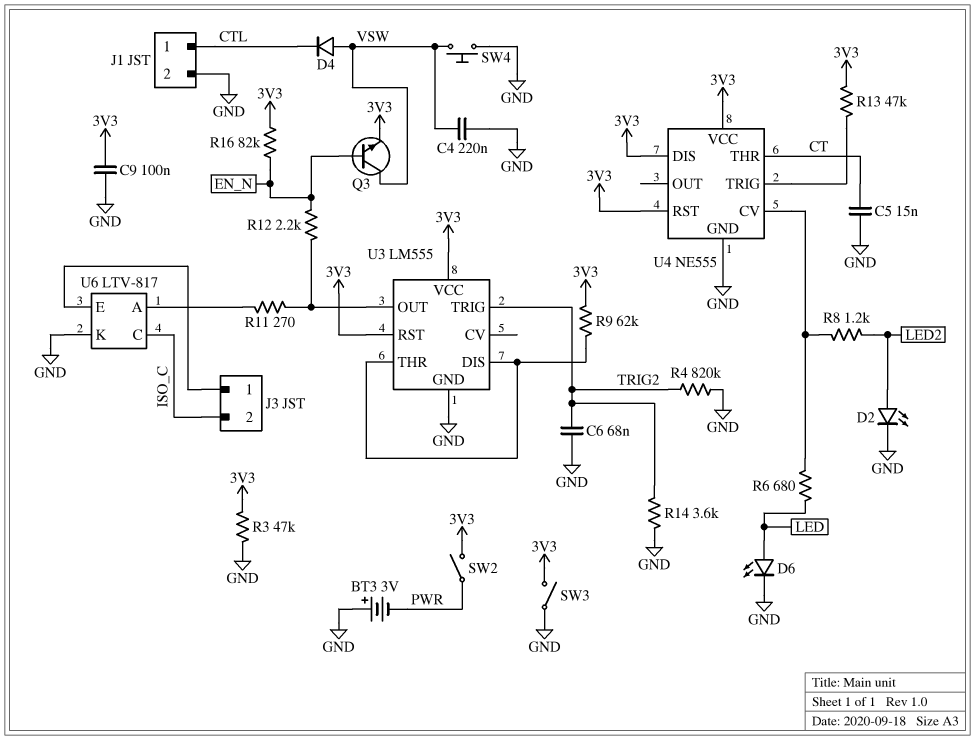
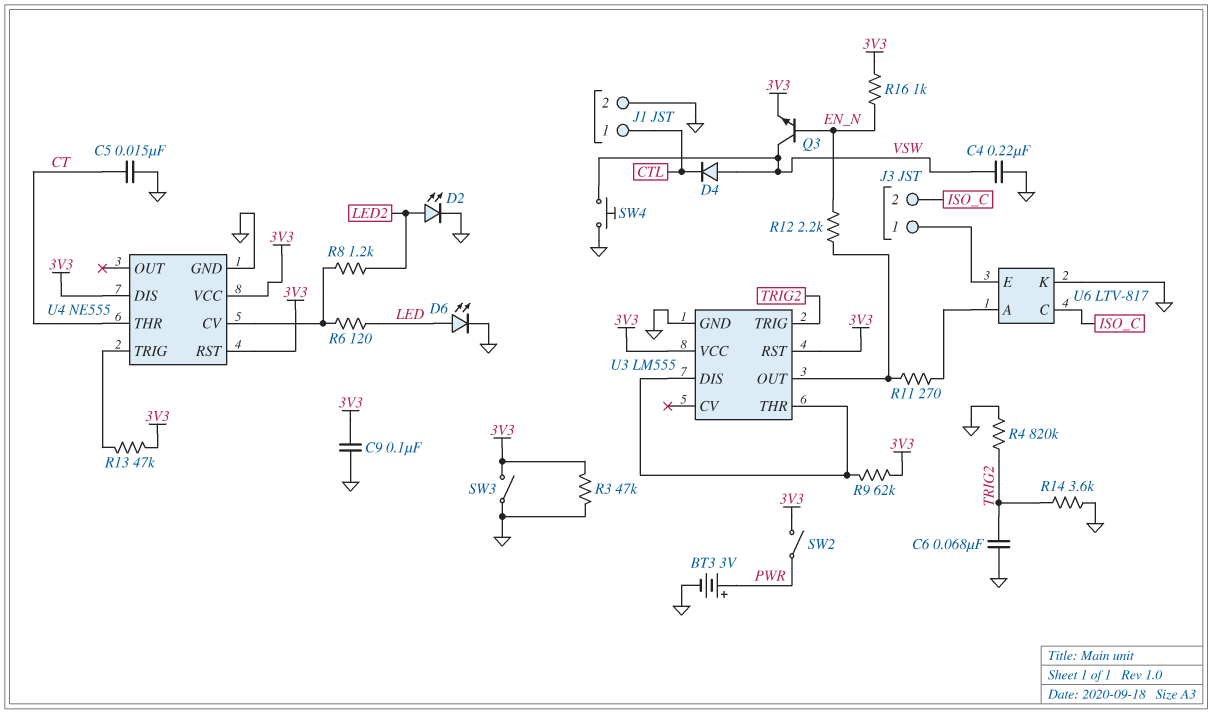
BT3: 3V (plus GND, minus PWR) -> 3V (plus PWR, minus GND)
R6: 680 (LED, U4/CV) -> 120 (LED, U4/CV)
R16: 82k (3V3, EN_N) -> 1k (3V3, EN_N)

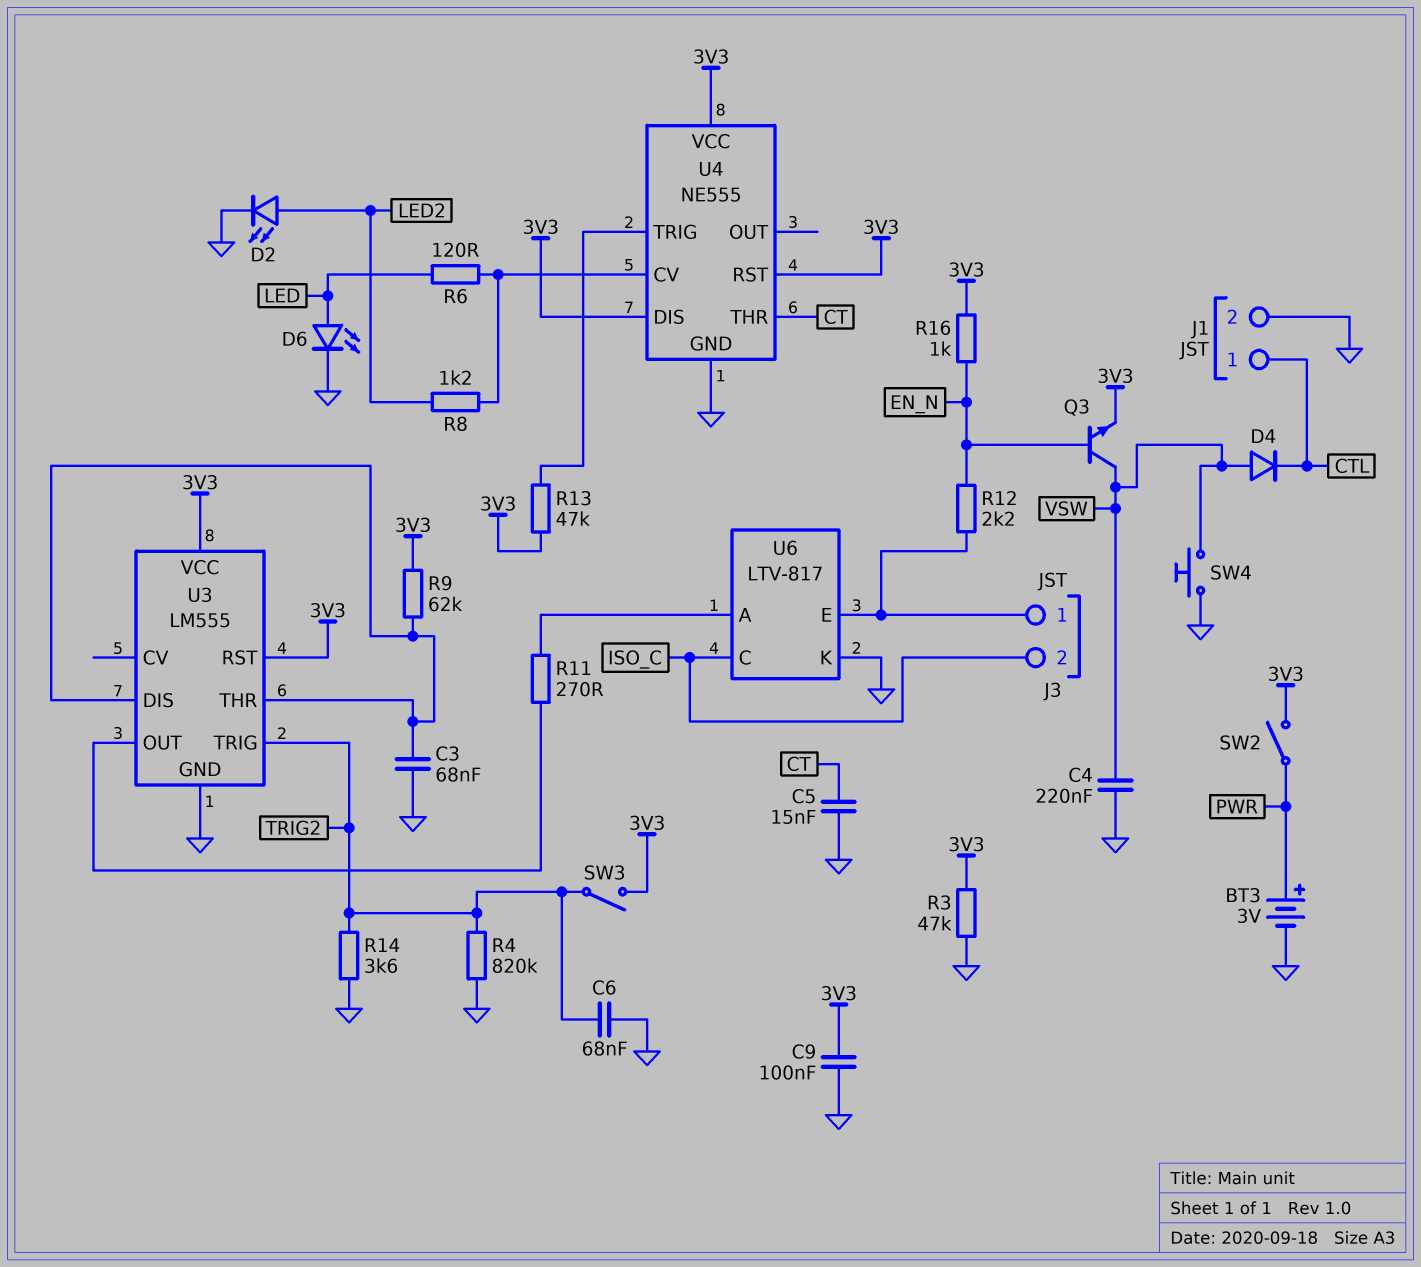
C3: none -> 68nF (GND, U3/DIS)
R12: 2.2k (EN_N, U3/OUT) -> 2.2k (EN_N, J3/1)
SW3: switch (3V3, GND) -> switch (3V3, TRIG2)

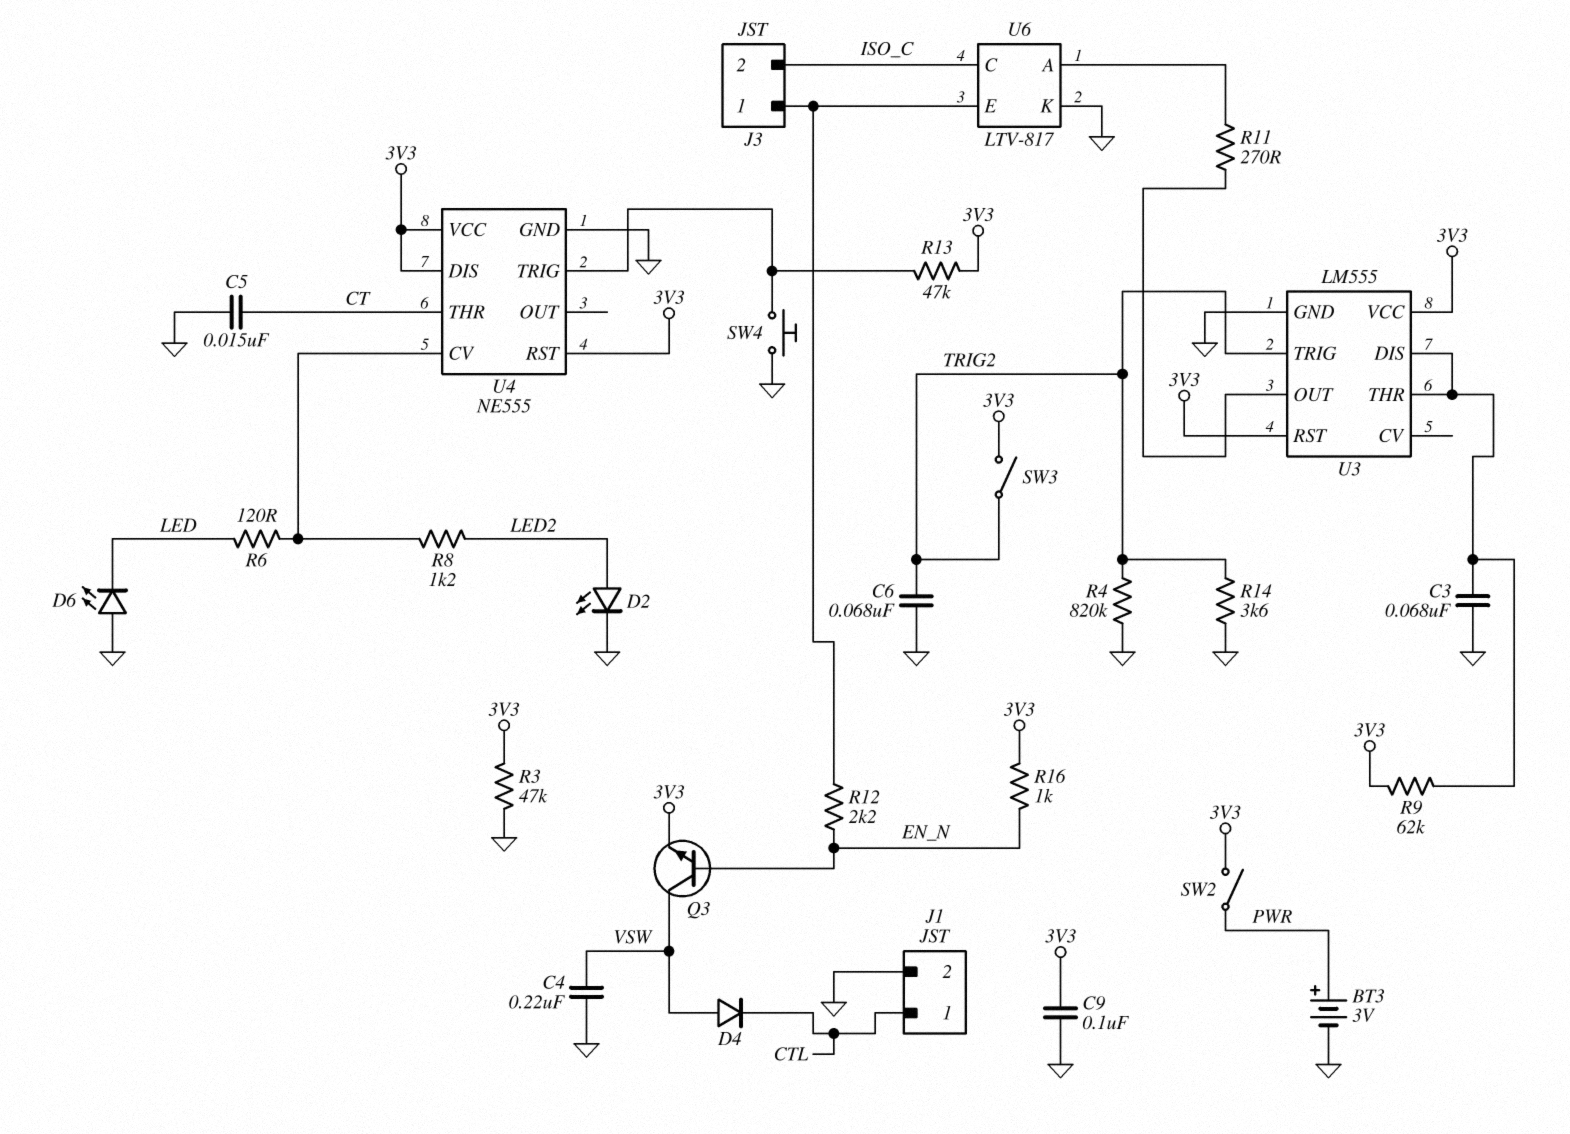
D6: LED (A LED, K GND) -> LED (A GND, K LED)
SW4: button (GND, VSW) -> button (GND, U4/TRIG)

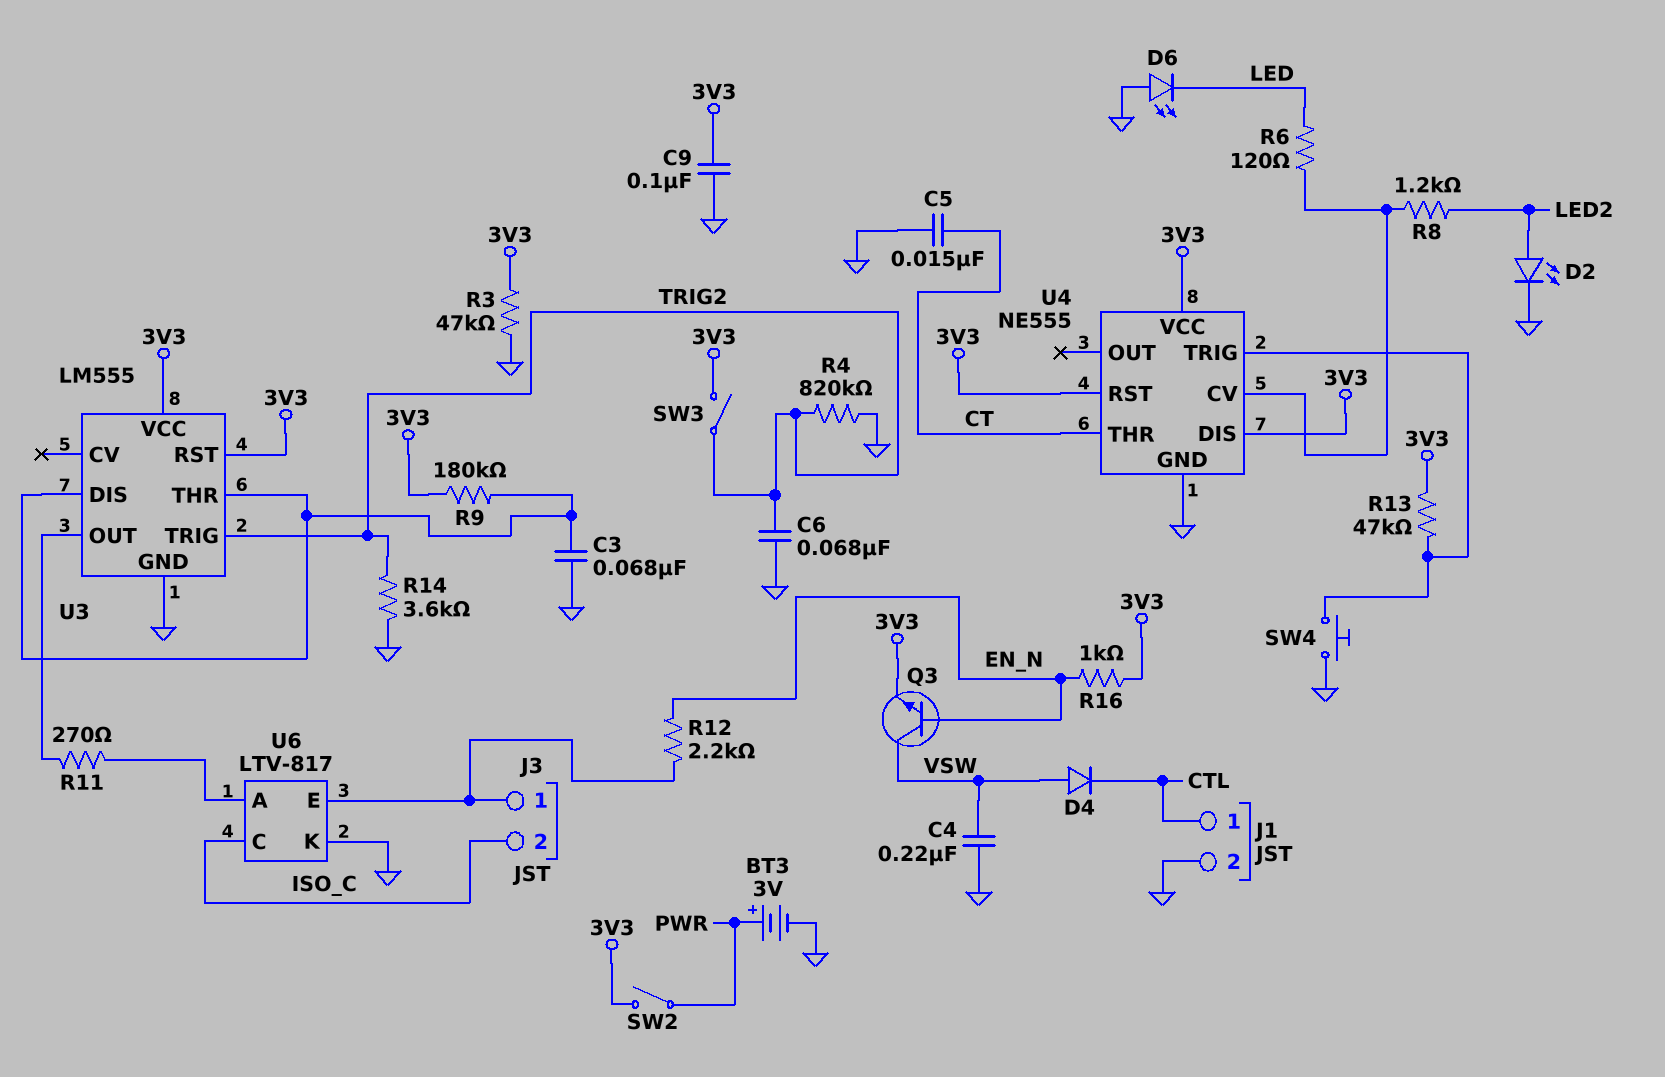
R9: 62k (3V3, U3/DIS) -> 180k (3V3, U3/DIS)

